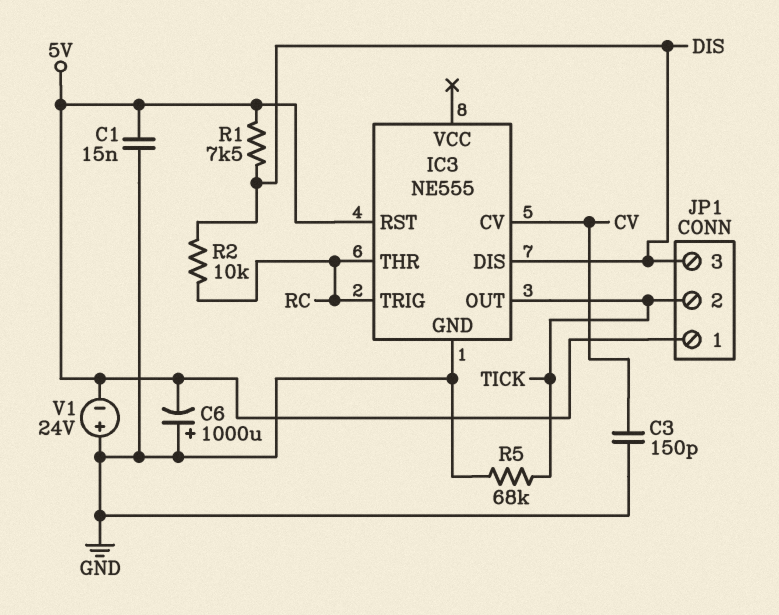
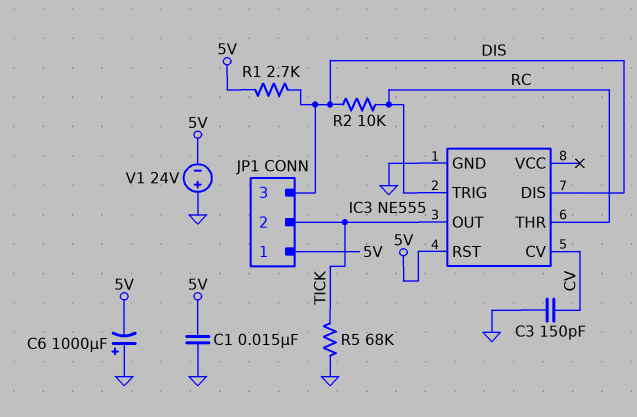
R1: 7.5k (5V, DIS) -> 2.7k (5V, DIS)

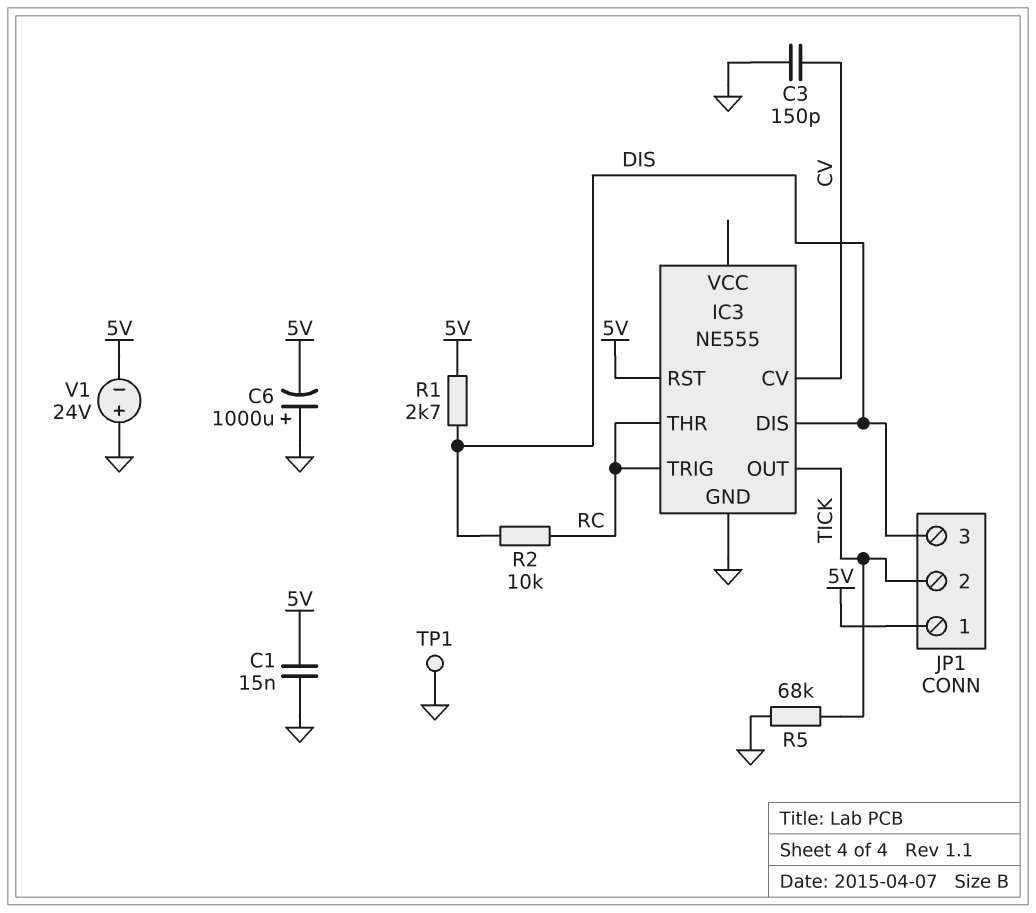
TP1: none -> test point (GND)

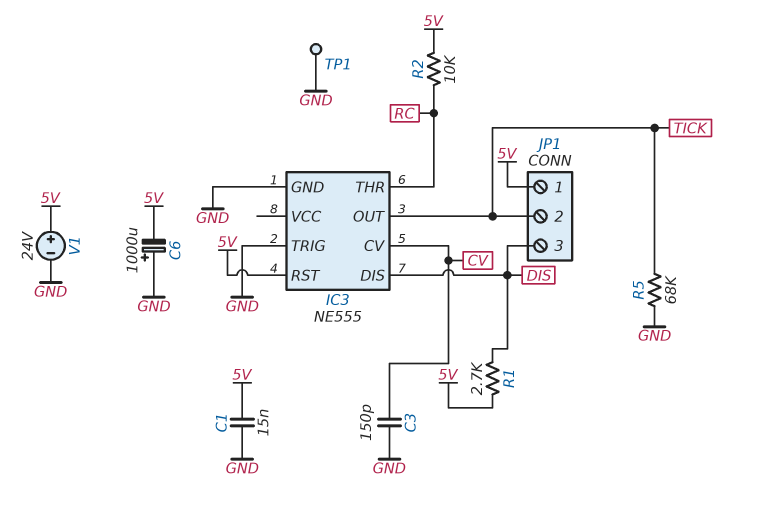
IC3 pin TRIG: RC -> GND
R2: 10k (DIS, RC) -> 10k (5V, RC)
V1: 24V (plus GND, minus 5V) -> 24V (plus 5V, minus GND)

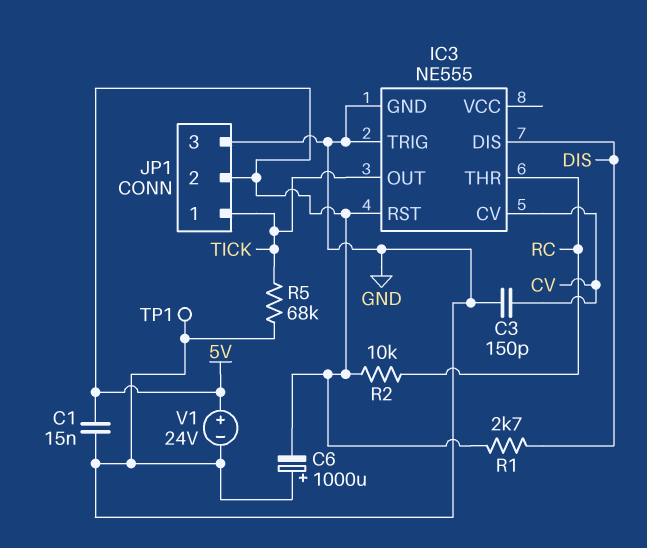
JP1 pin 1: 5V -> TICK
JP1 pin 2: TICK -> 5V
JP1 pin 3: DIS -> GND

